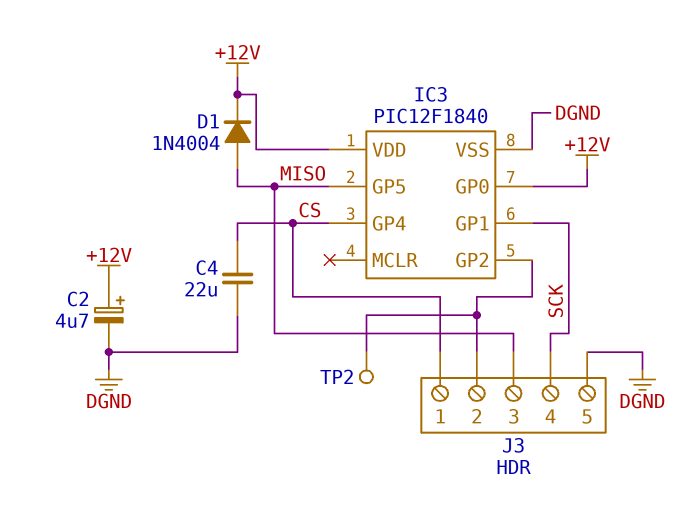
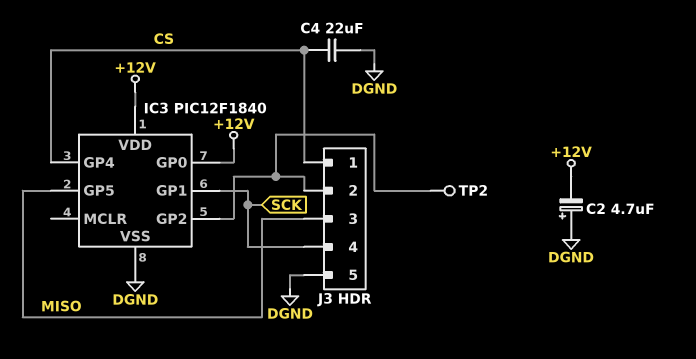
C2: 4.7uF (plus +12V, minus DGND) -> 4.7uF (plus DGND, minus +12V)
D1: diode 1N4004 (A MISO, K +12V) -> none

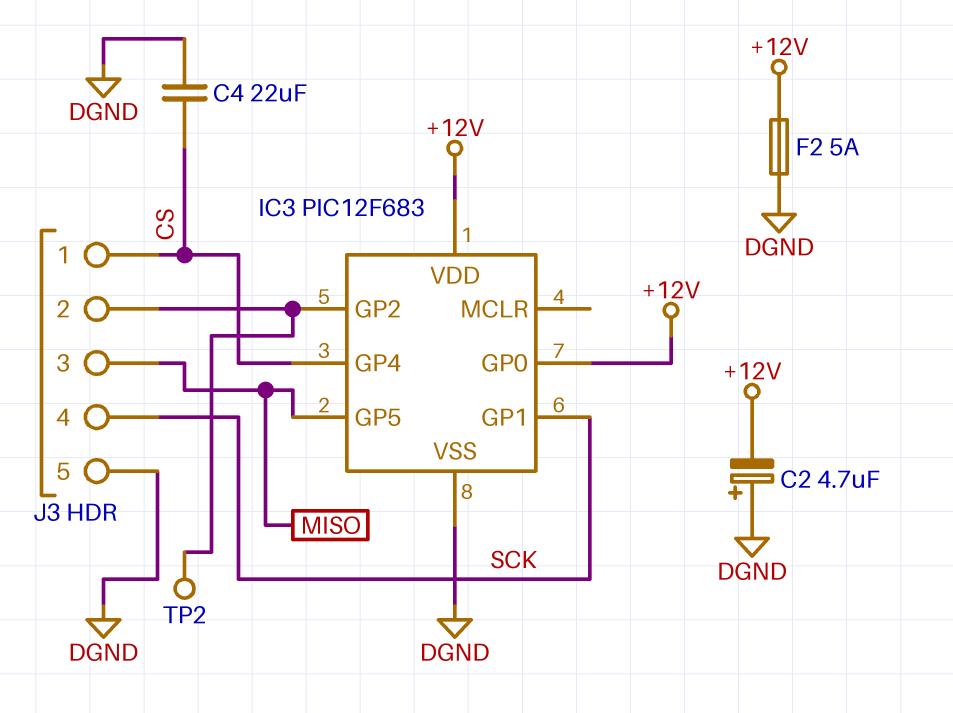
F2: none -> 5A (+12V, DGND)
IC3: PIC12F1840 -> PIC12F683

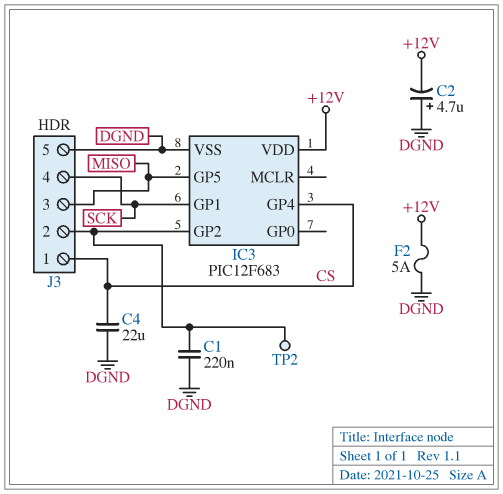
C1: none -> 220nF (DGND, IC3/GP2)
IC3 pin GP0: +12V -> none

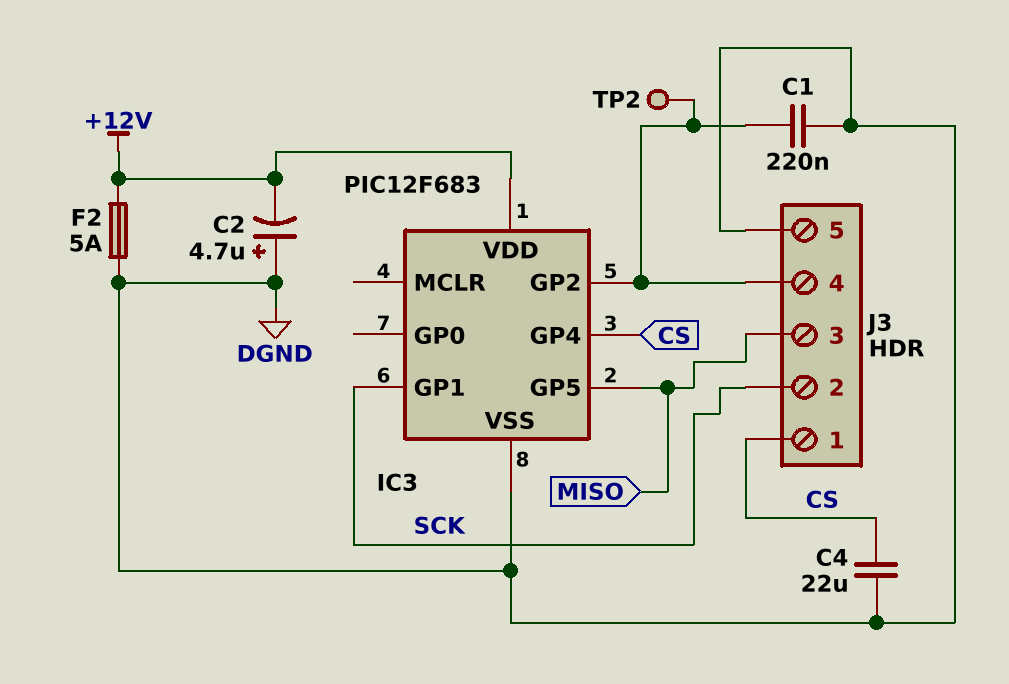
J3 pin 2: IC3/GP2 -> SCK
J3 pin 4: SCK -> IC3/GP2

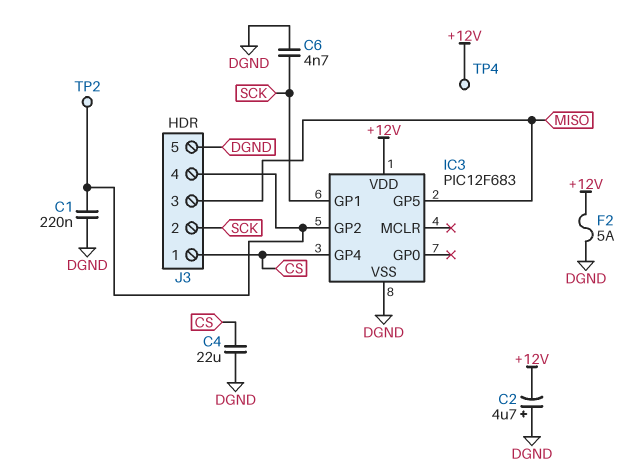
C6: none -> 4.7nF (DGND, SCK)
TP4: none -> test point (+12V)

